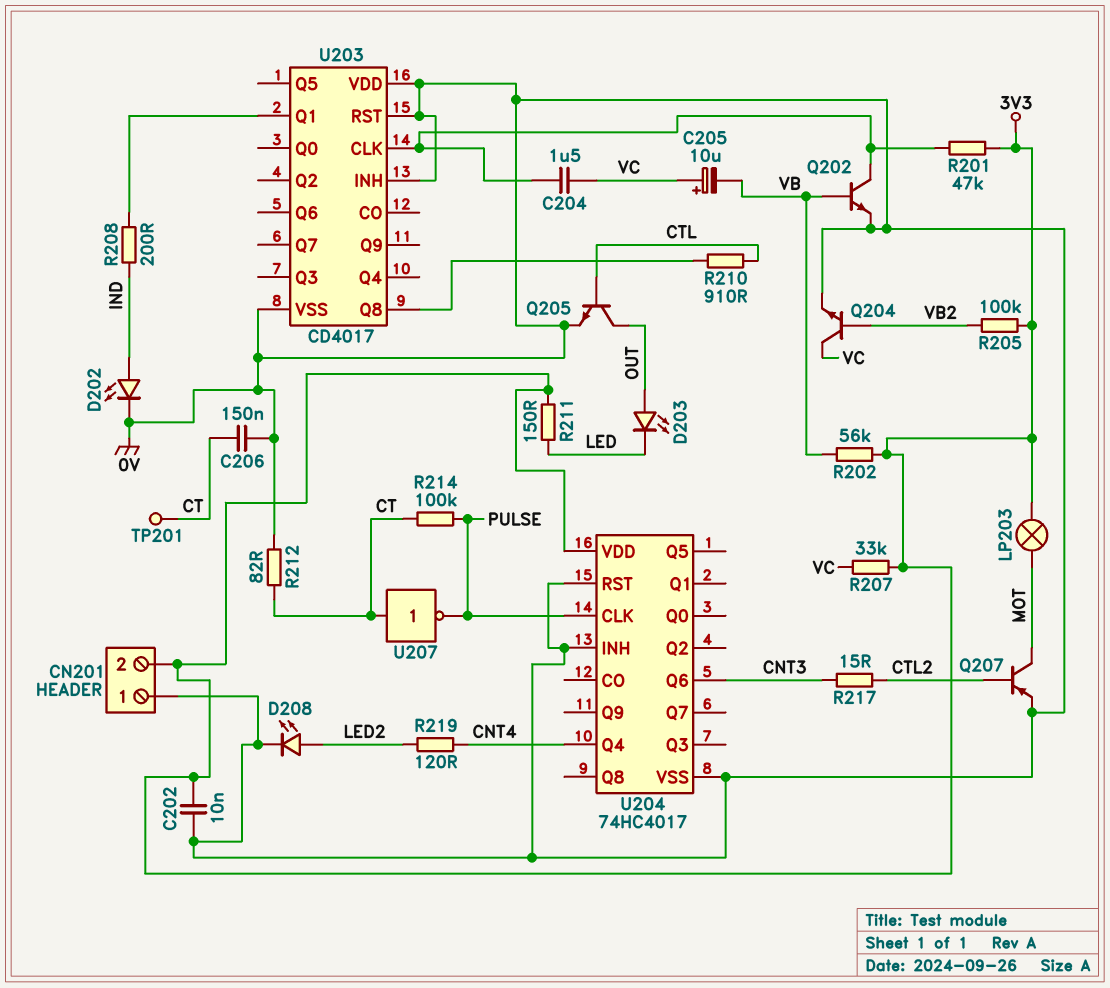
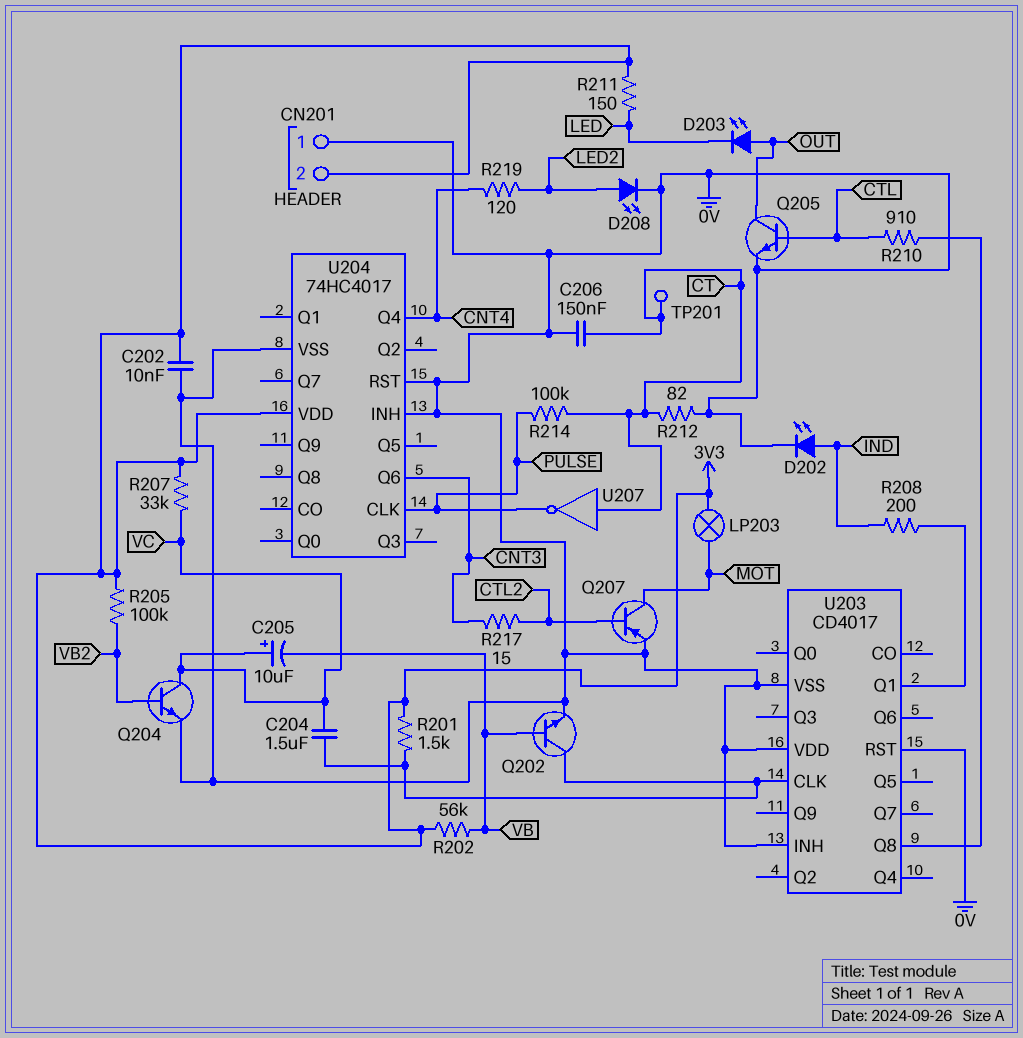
R201: 47k (3V3, U203/CLK) -> 1.5k (3V3, U203/CLK)

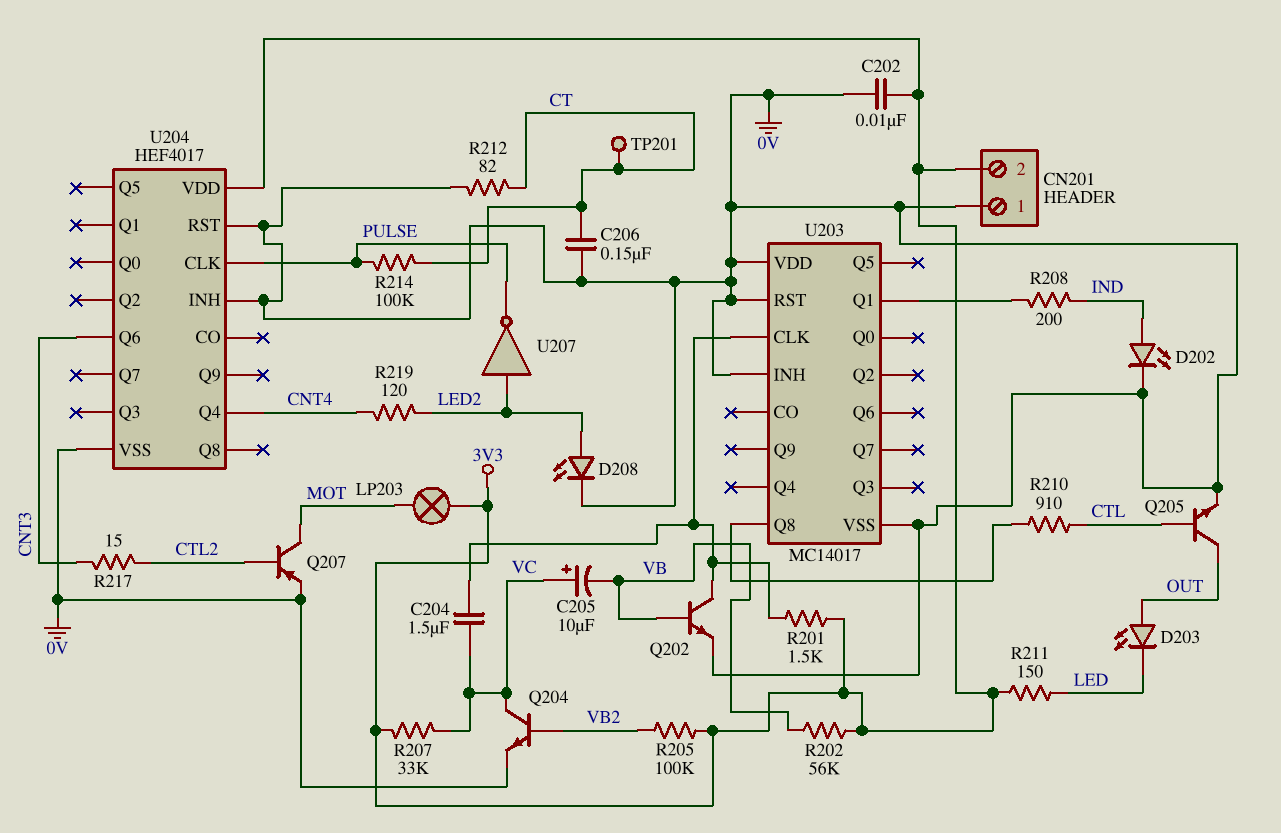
U203: CD4017 -> MC14017
U204: 74HC4017 -> HEF4017
U207: NOT (in CT, out PULSE) -> NOT (in LED2, out PULSE)

